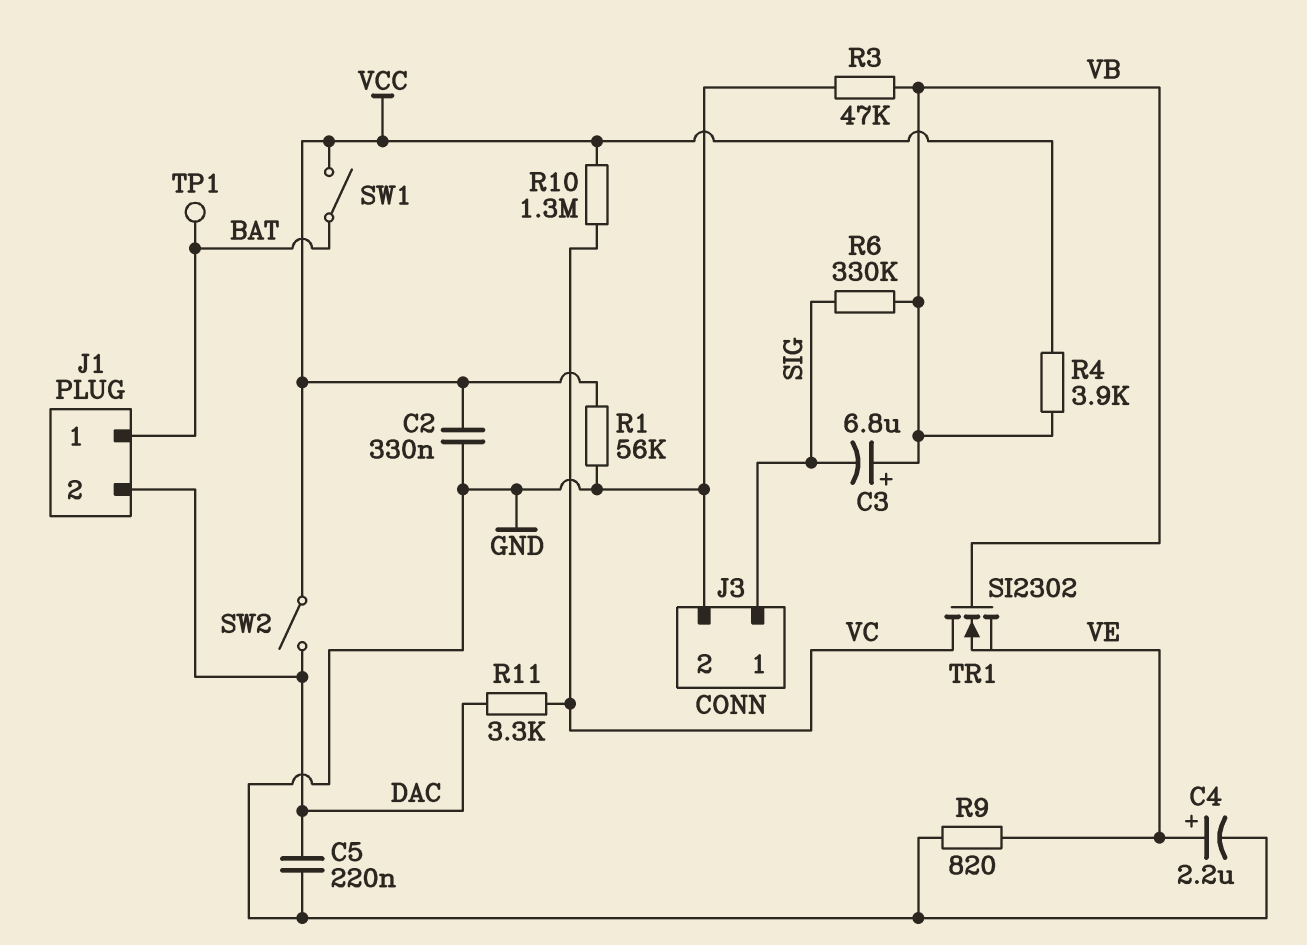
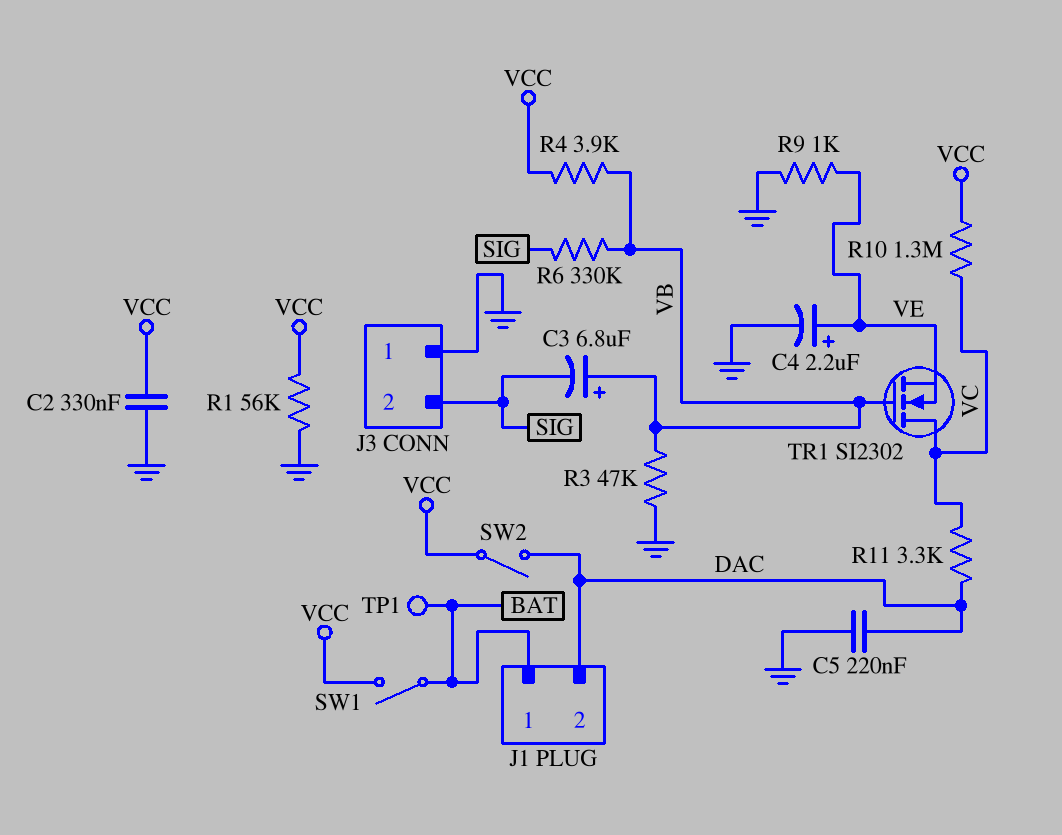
J3 pin 1: SIG -> GND
J3 pin 2: GND -> SIG
R9: 820 (GND, VE) -> 1k (GND, VE)

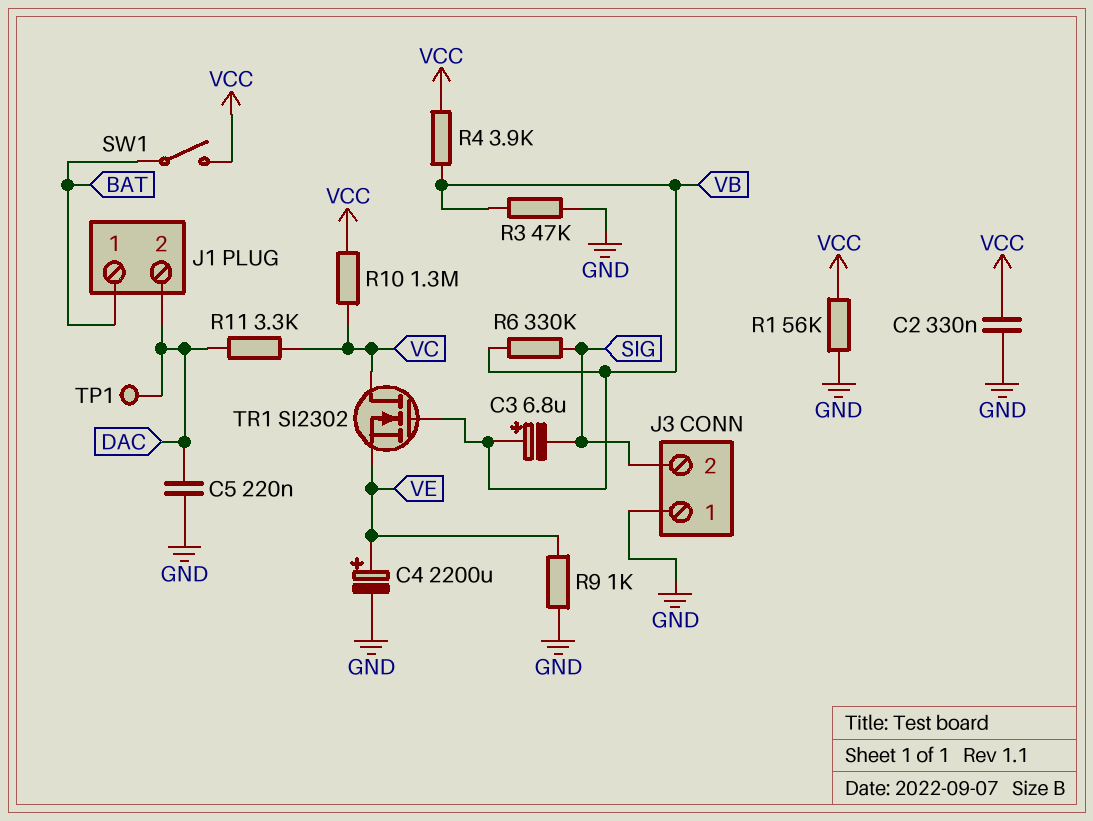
C4: 2.2uF (plus VE, minus GND) -> 2200uF (plus VE, minus GND)
SW2: switch (DAC, VCC) -> none
TP1: test point (BAT) -> test point (DAC)

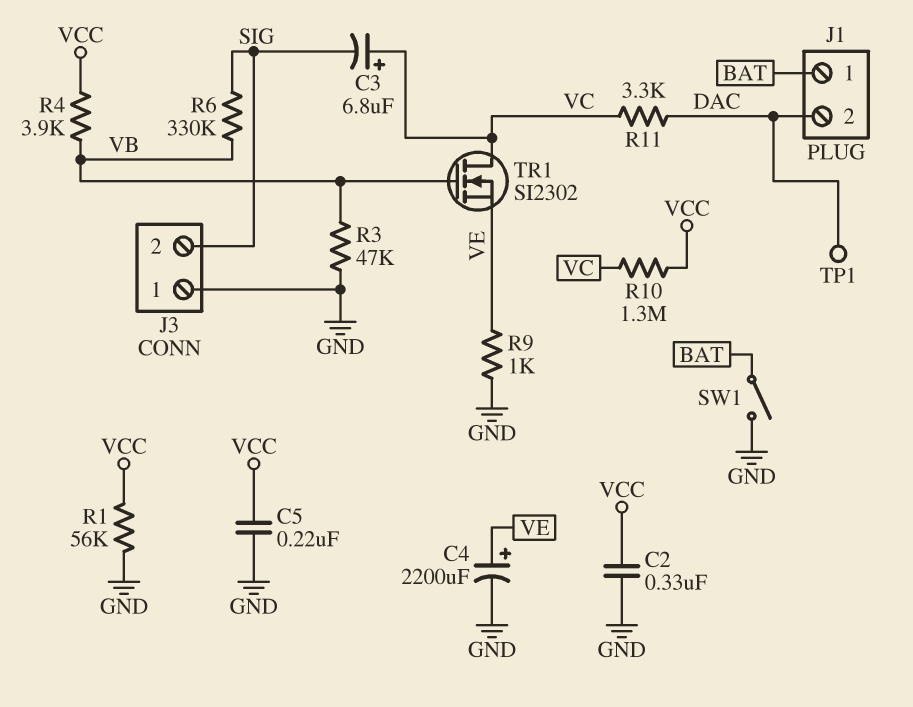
C3: 6.8uF (plus VB, minus SIG) -> 6.8uF (plus VC, minus SIG)
C5: 220nF (DAC, GND) -> 220nF (GND, VCC)
SW1: switch (BAT, VCC) -> switch (BAT, GND)

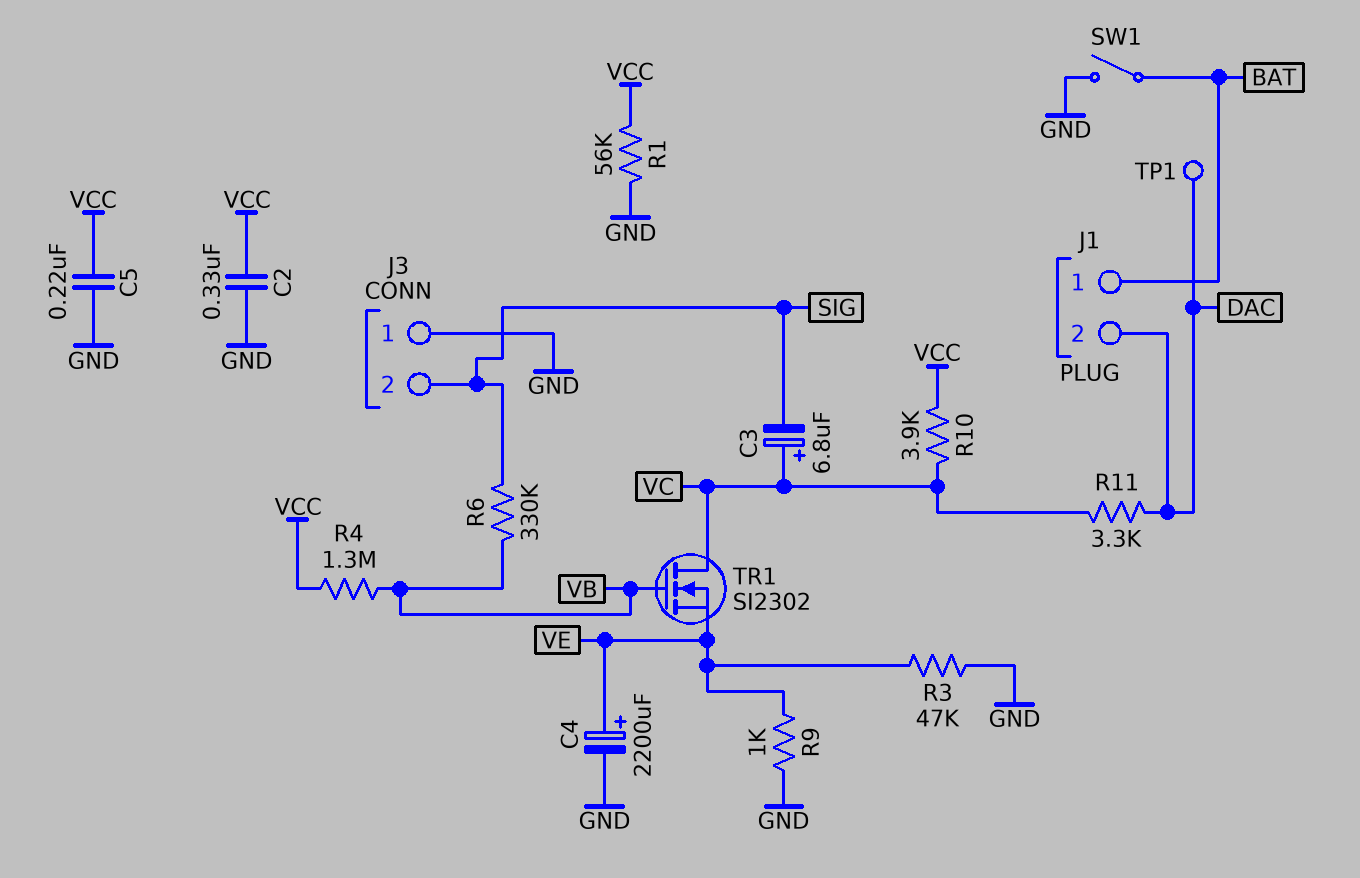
R3: 47k (GND, VB) -> 47k (GND, VE)
R4: 3.9k (VB, VCC) -> 1.3M (VB, VCC)
R10: 1.3M (VC, VCC) -> 3.9k (VC, VCC)

